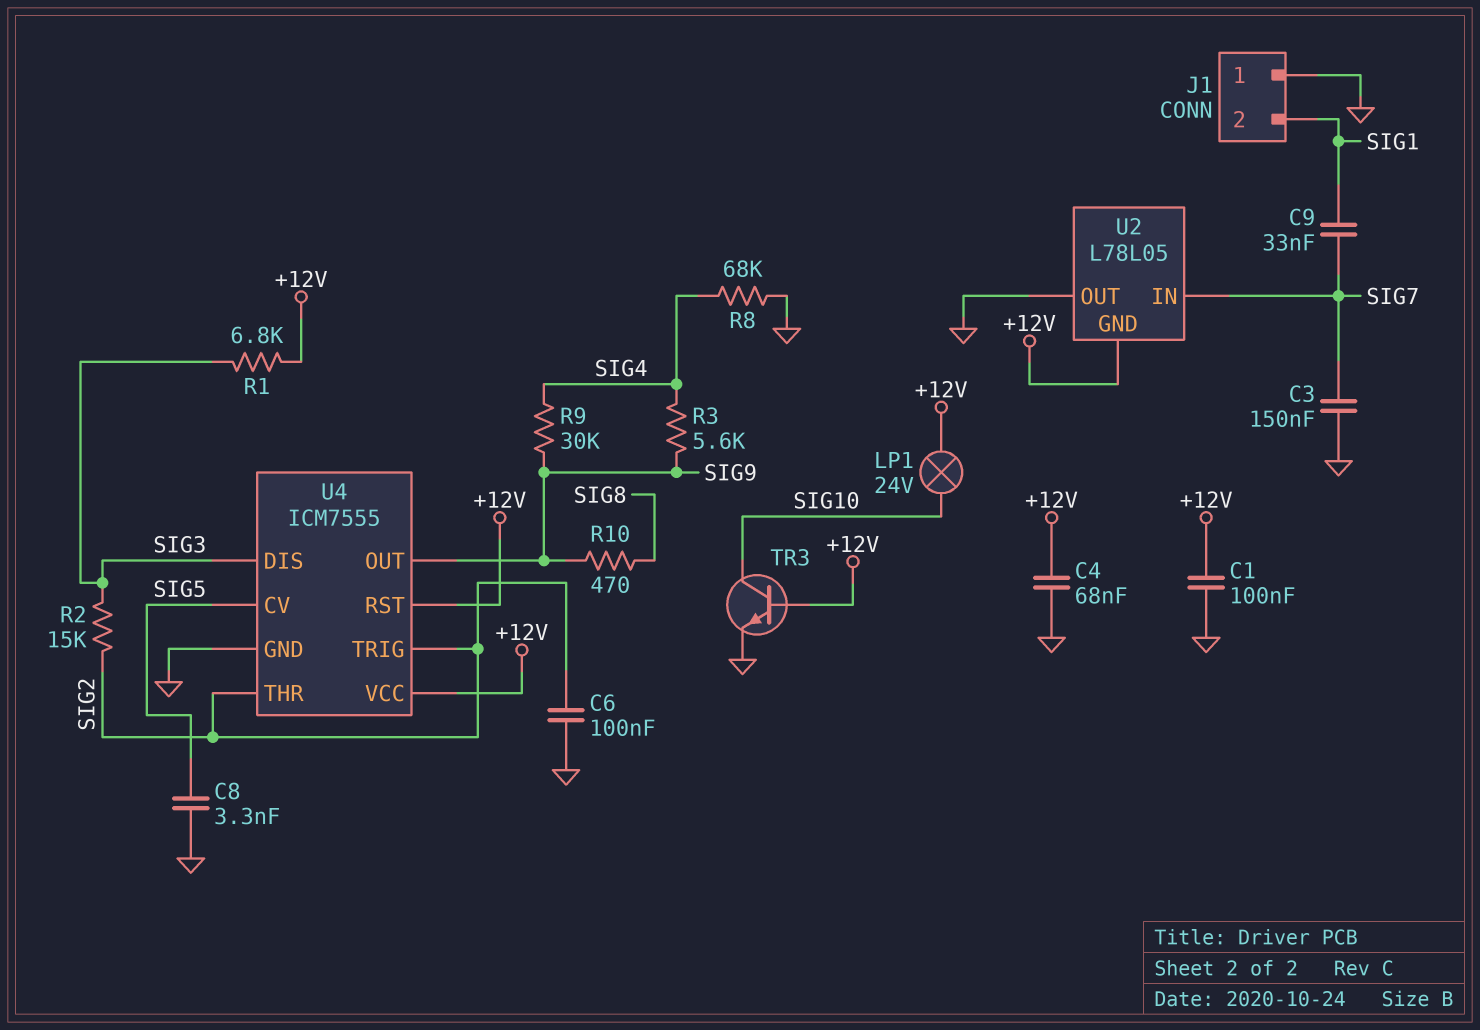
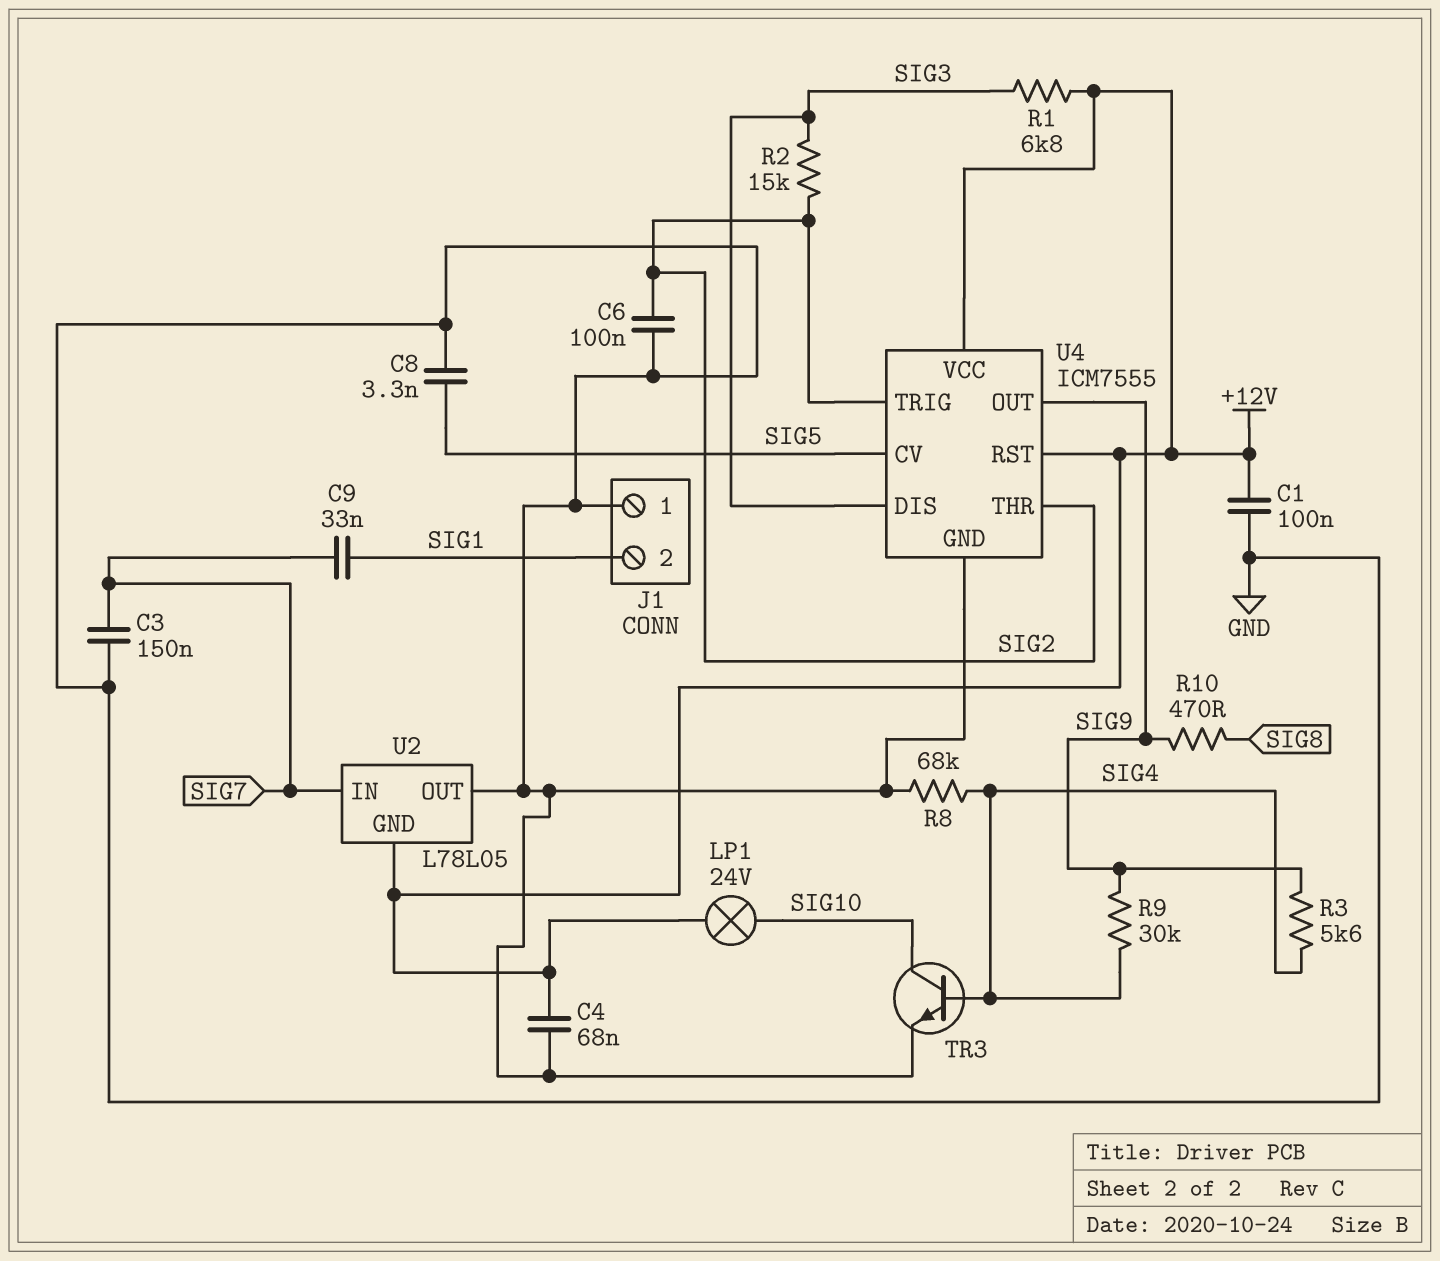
TR3: NPN (B +12V, C SIG10, E GND) -> NPN (B SIG4, C SIG10, E GND)

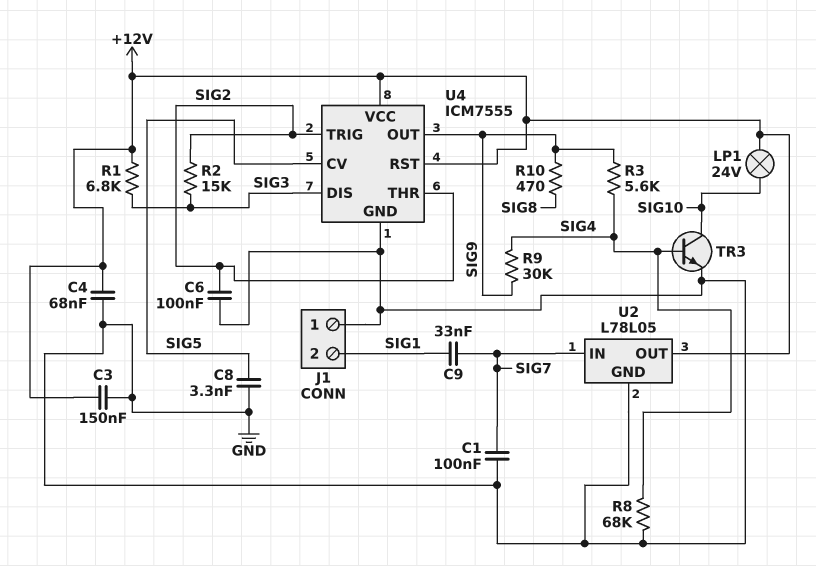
C1: 100nF (+12V, GND) -> 100nF (GND, SIG7)
C3: 150nF (GND, SIG7) -> 150nF (+12V, GND)
U2 pin GND: +12V -> GND
U2 pin OUT: GND -> +12V

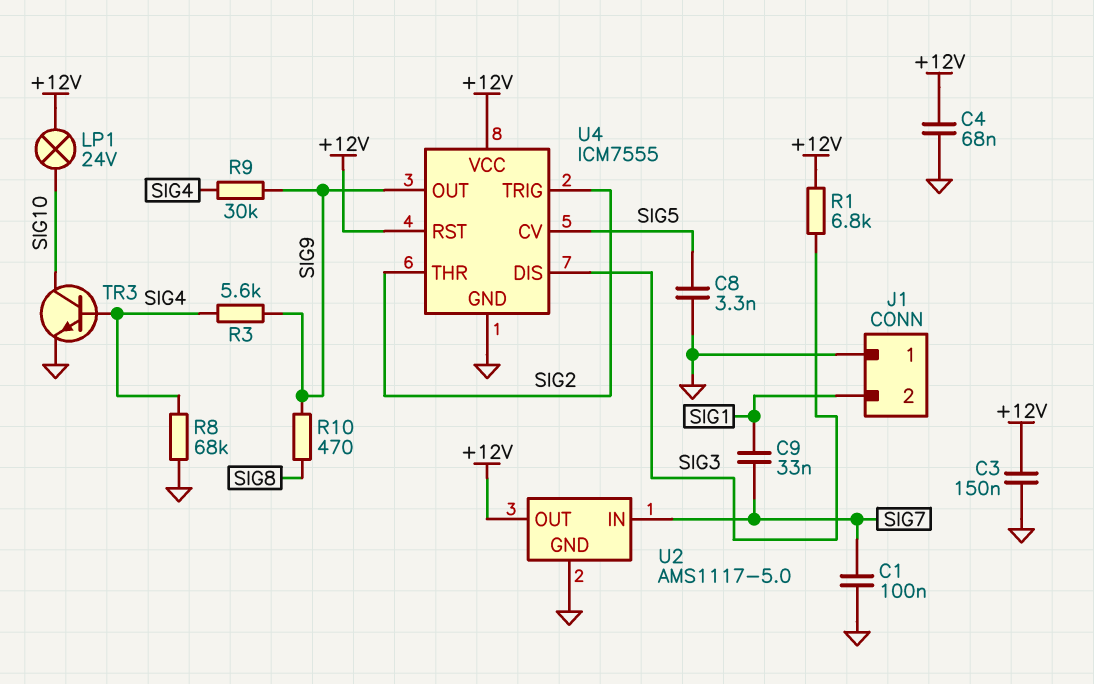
C6: 100nF (GND, SIG2) -> none
R2: 15k (SIG2, SIG3) -> none
U2: L78L05 -> AMS1117-5.0

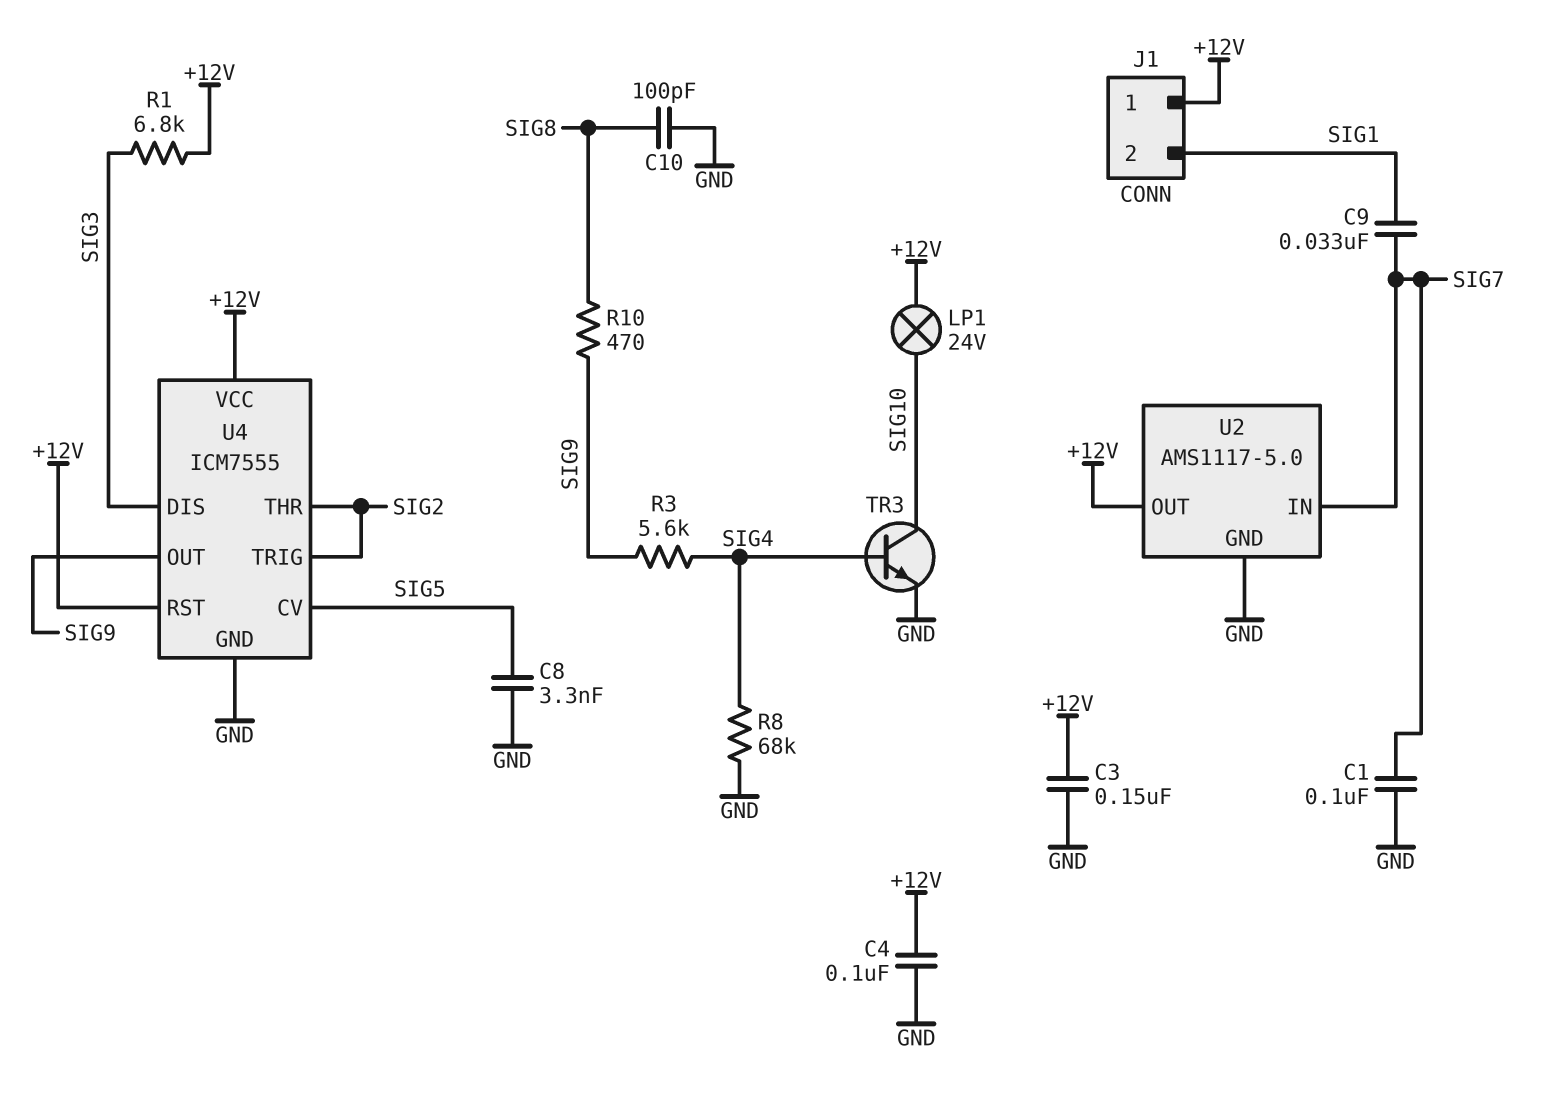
C4: 68nF (+12V, GND) -> 100nF (+12V, GND)
C10: none -> 100pF (GND, SIG8)
J1 pin 1: GND -> +12V
R9: 30k (SIG4, SIG9) -> none

